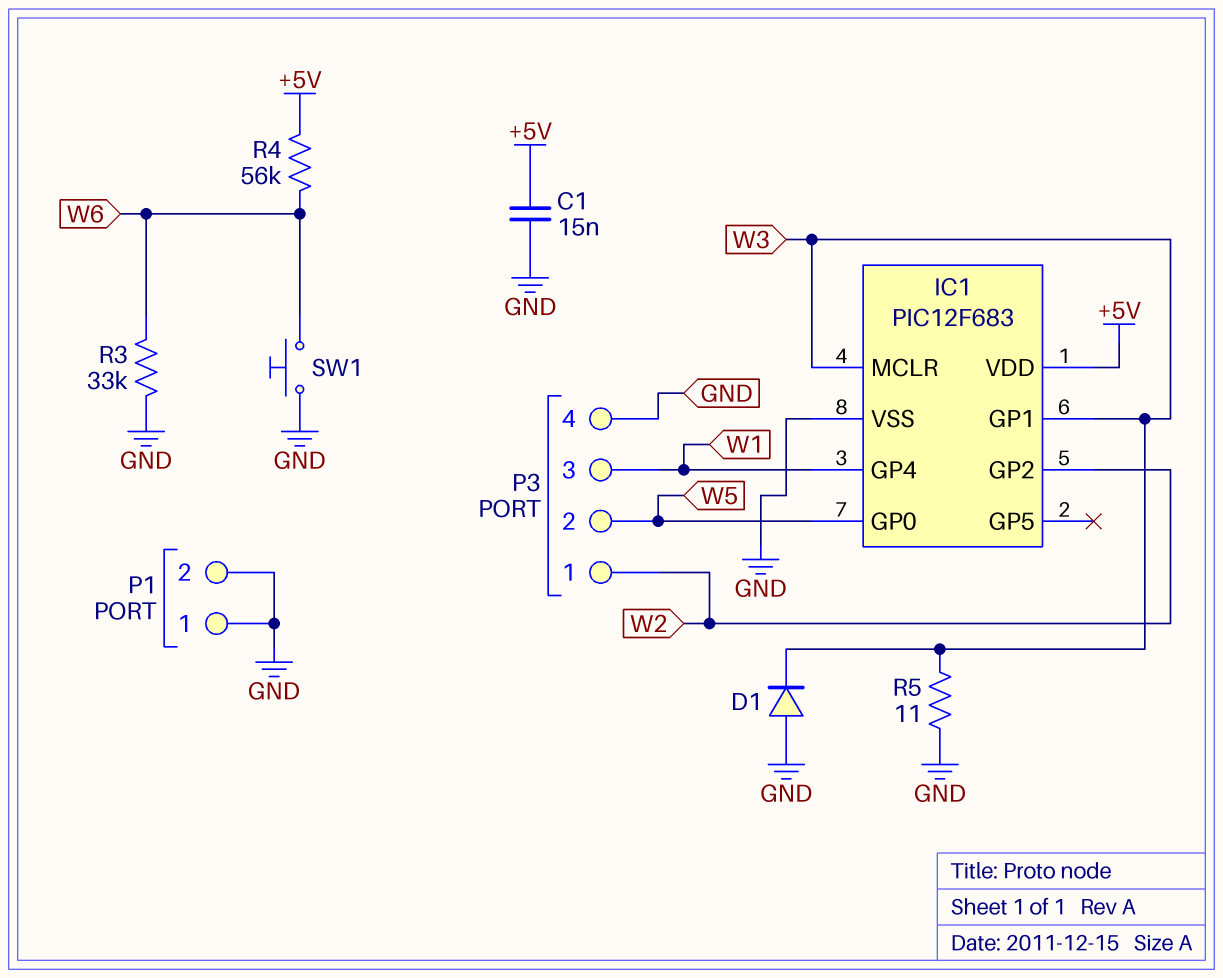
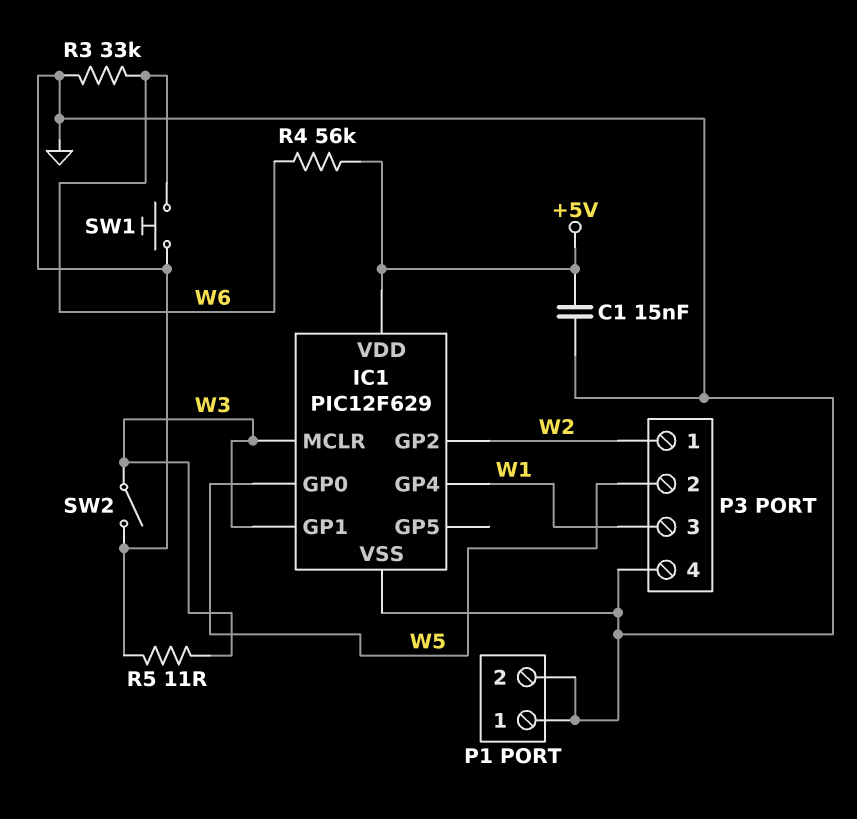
D1: diode (A GND, K W3) -> none
IC1: PIC12F683 -> PIC12F629
SW2: none -> switch (GND, W3)

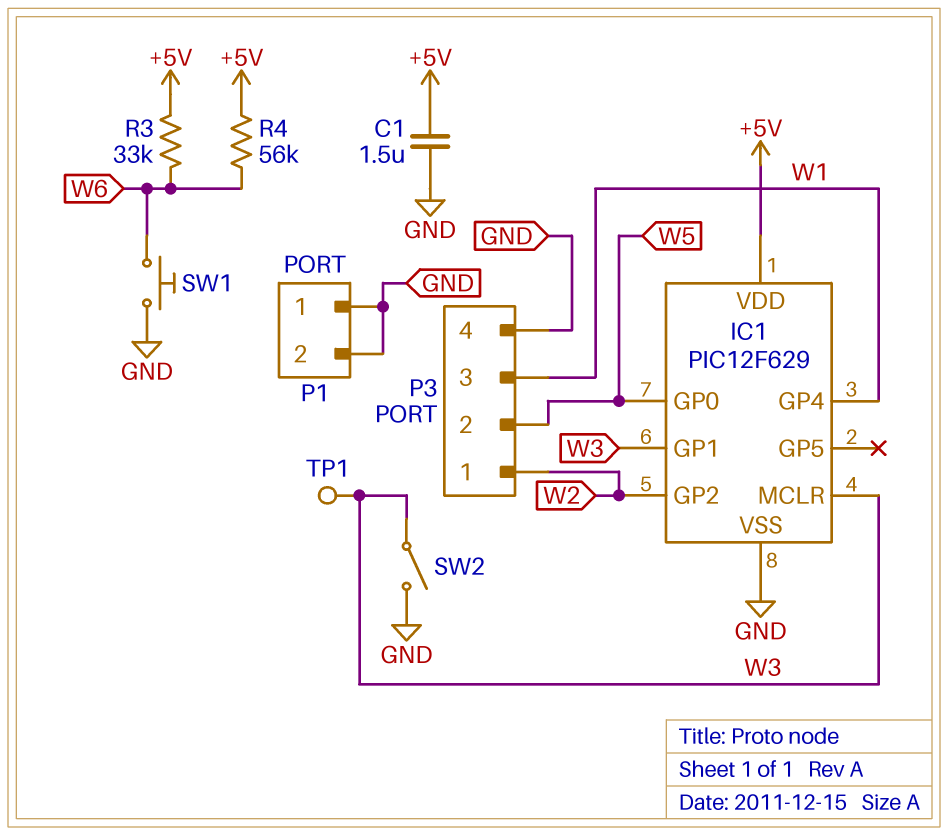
C1: 15nF (+5V, GND) -> 1.5uF (+5V, GND)
R3: 33k (GND, W6) -> 33k (+5V, W6)
R5: 11 (GND, W3) -> none
TP1: none -> test point (W3)

